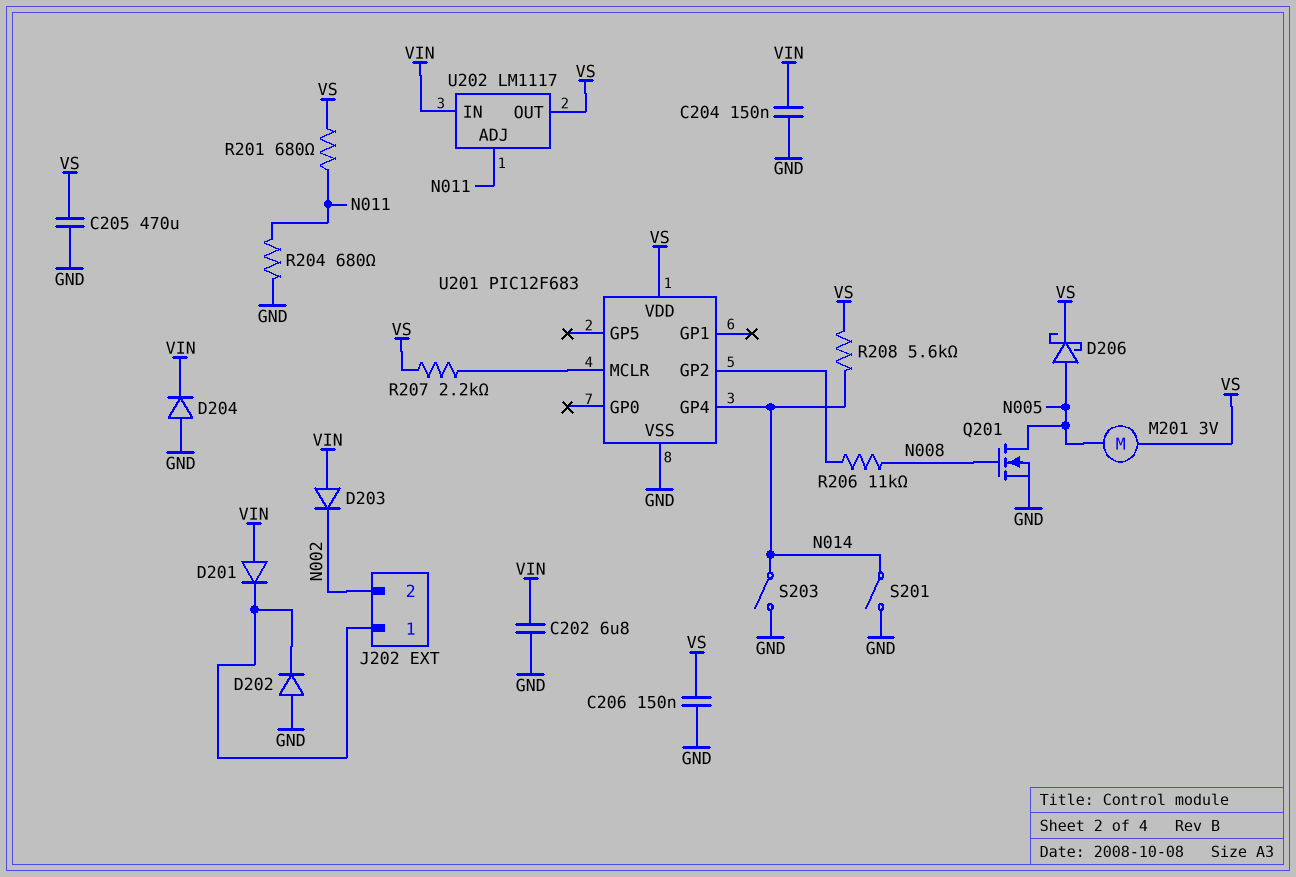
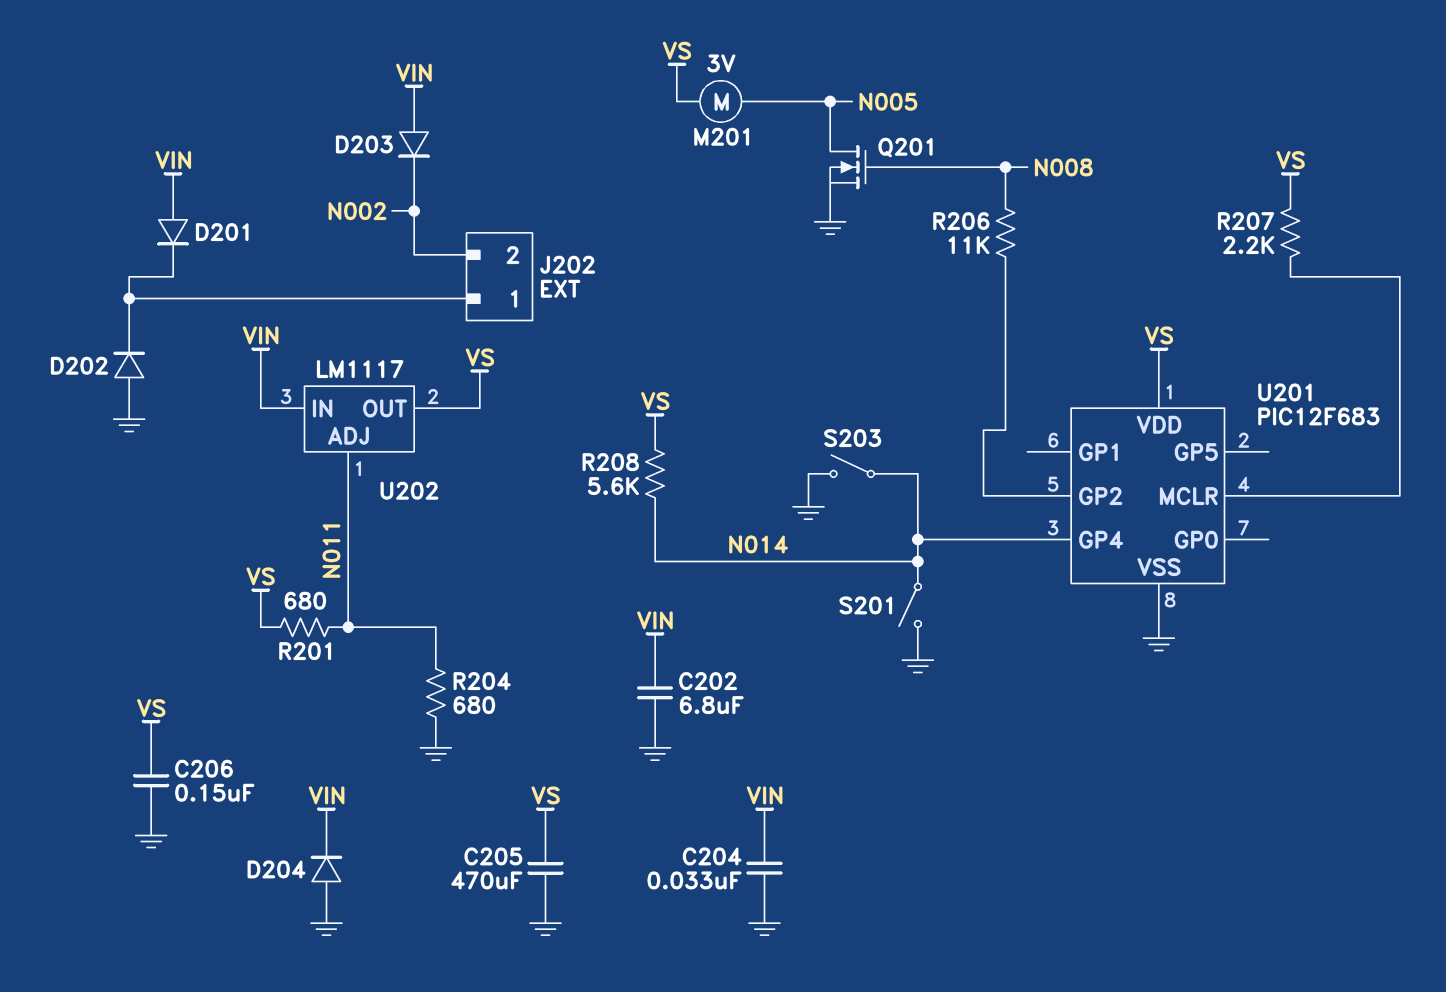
C204: 150nF (GND, VIN) -> 33nF (GND, VIN)
D206: schottky (A N005, K VS) -> none

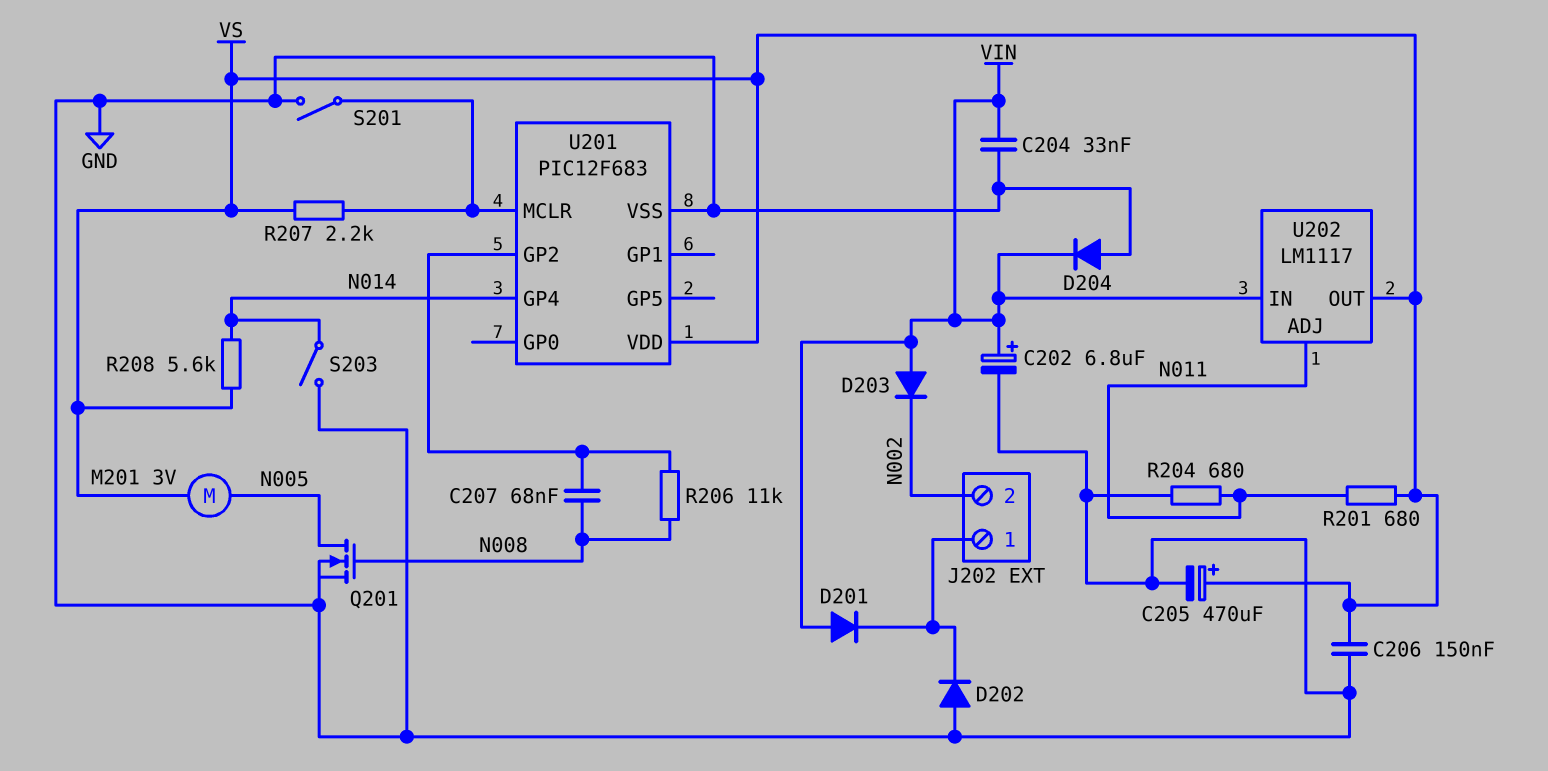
C202: 6.8uF (GND, VIN) -> 6.8uF (plus VIN, minus GND)
C205: 470uF (GND, VS) -> 470uF (plus VS, minus GND)
C207: none -> 68nF (N008, U201/GP2)
S201: switch (GND, N014) -> switch (GND, U201/MCLR)

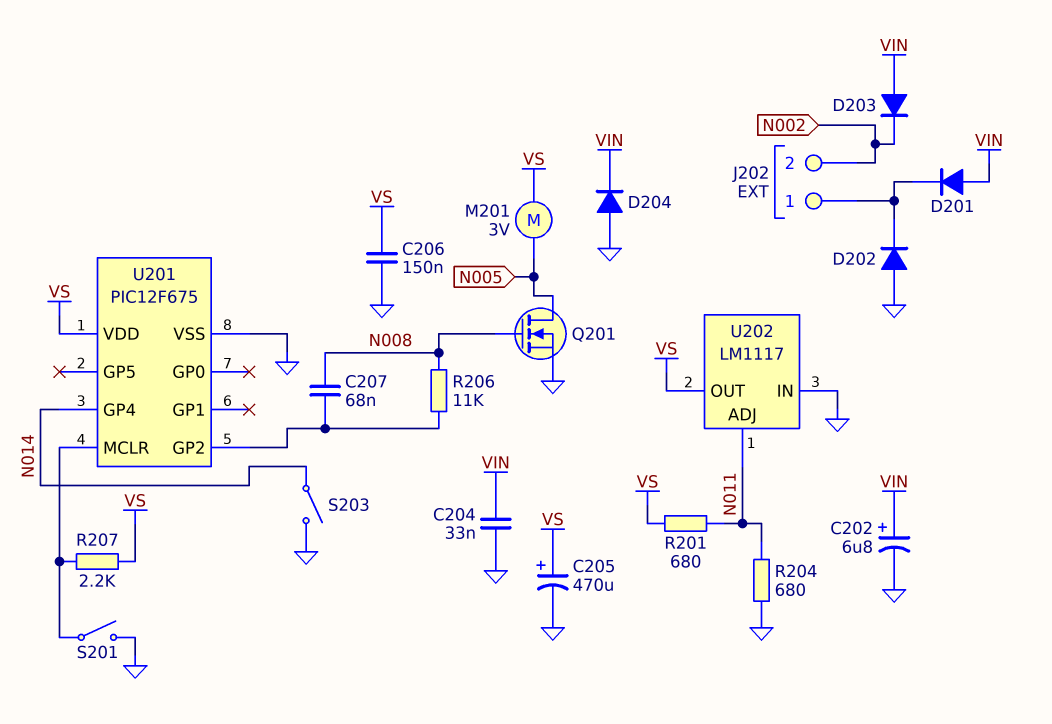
R208: 5.6k (N014, VS) -> none
U201: PIC12F683 -> PIC12F675
U202 pin IN: VIN -> GND

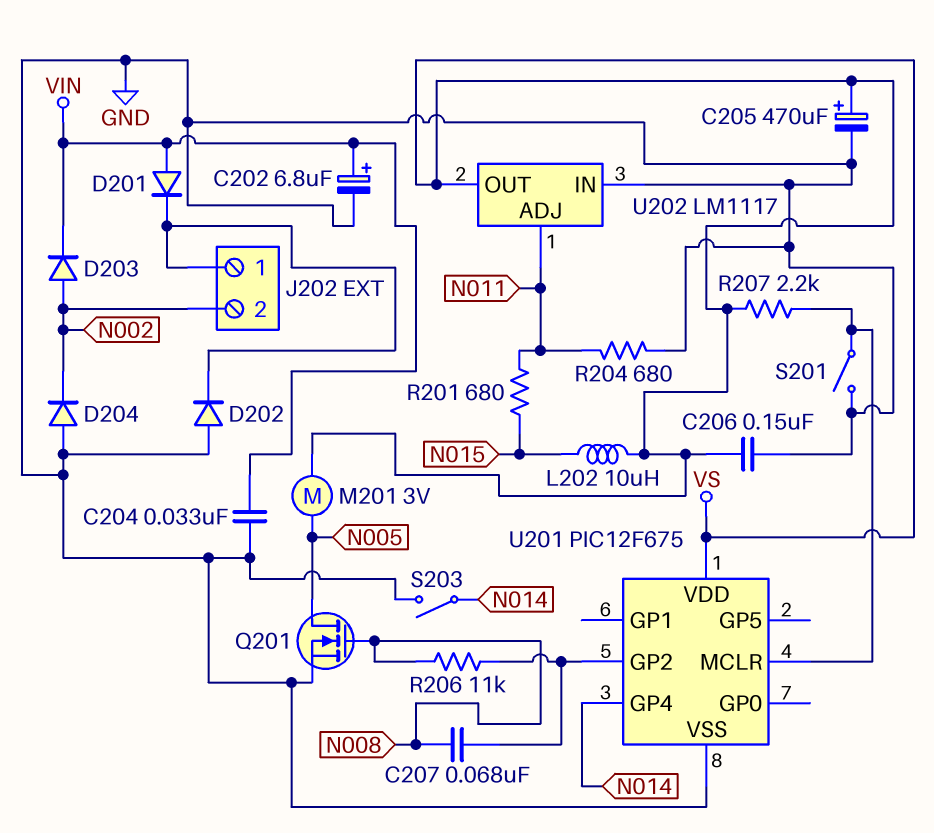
D203: diode (A VIN, K N002) -> diode (A N002, K VIN)
D204: diode (A GND, K VIN) -> diode (A GND, K N002)
L202: none -> 10uH (N015, VS)
R201: 680 (N011, VS) -> 680 (N011, N015)

